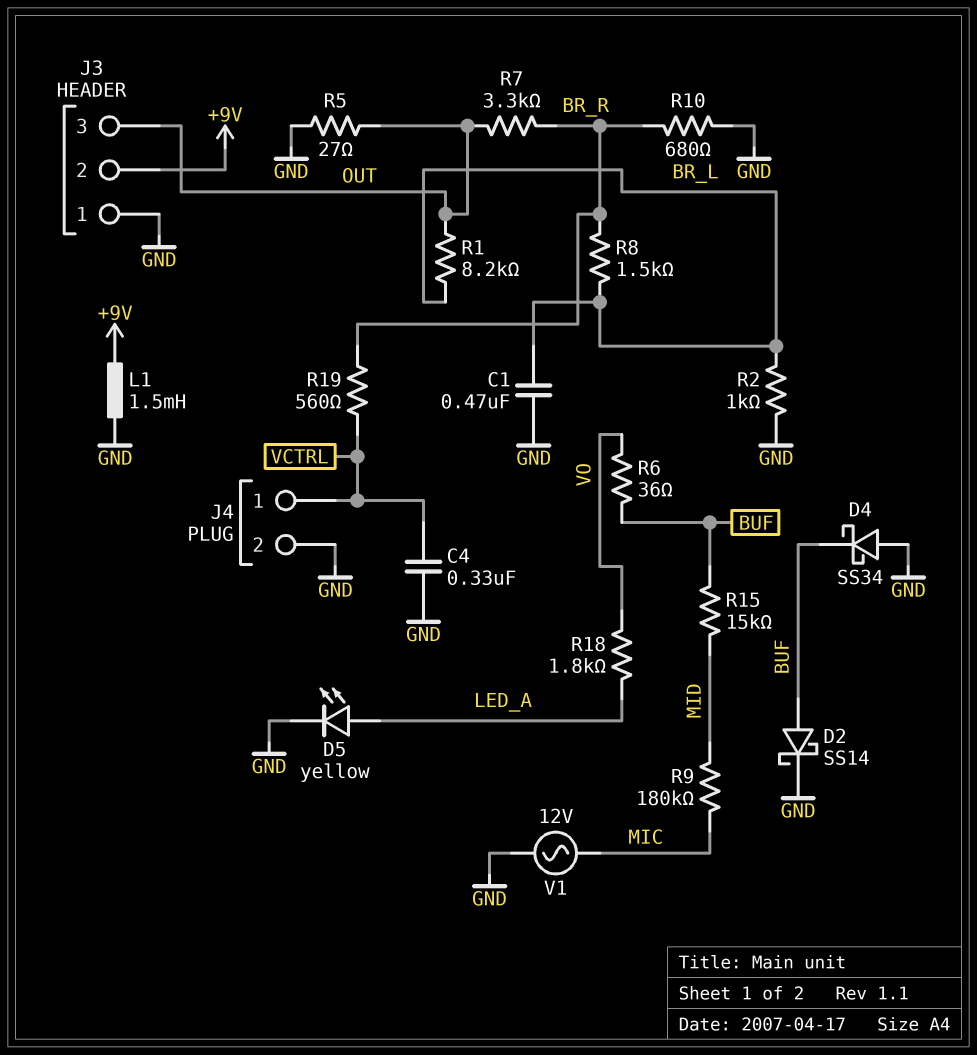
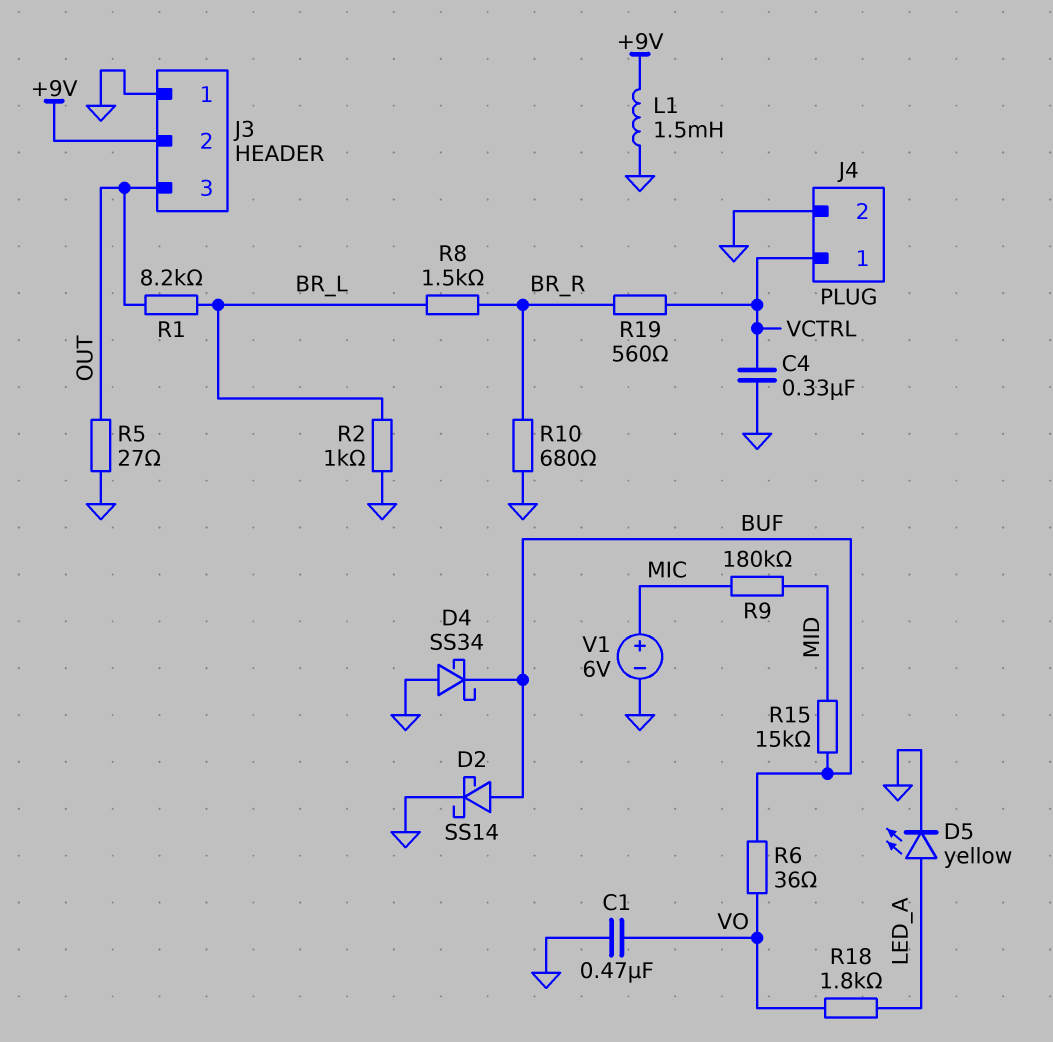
C1: 470nF (BR_L, GND) -> 470nF (GND, VO)
R7: 3.3k (BR_R, OUT) -> none
V1: AC 12V (GND, MIC) -> 6V (plus MIC, minus GND)

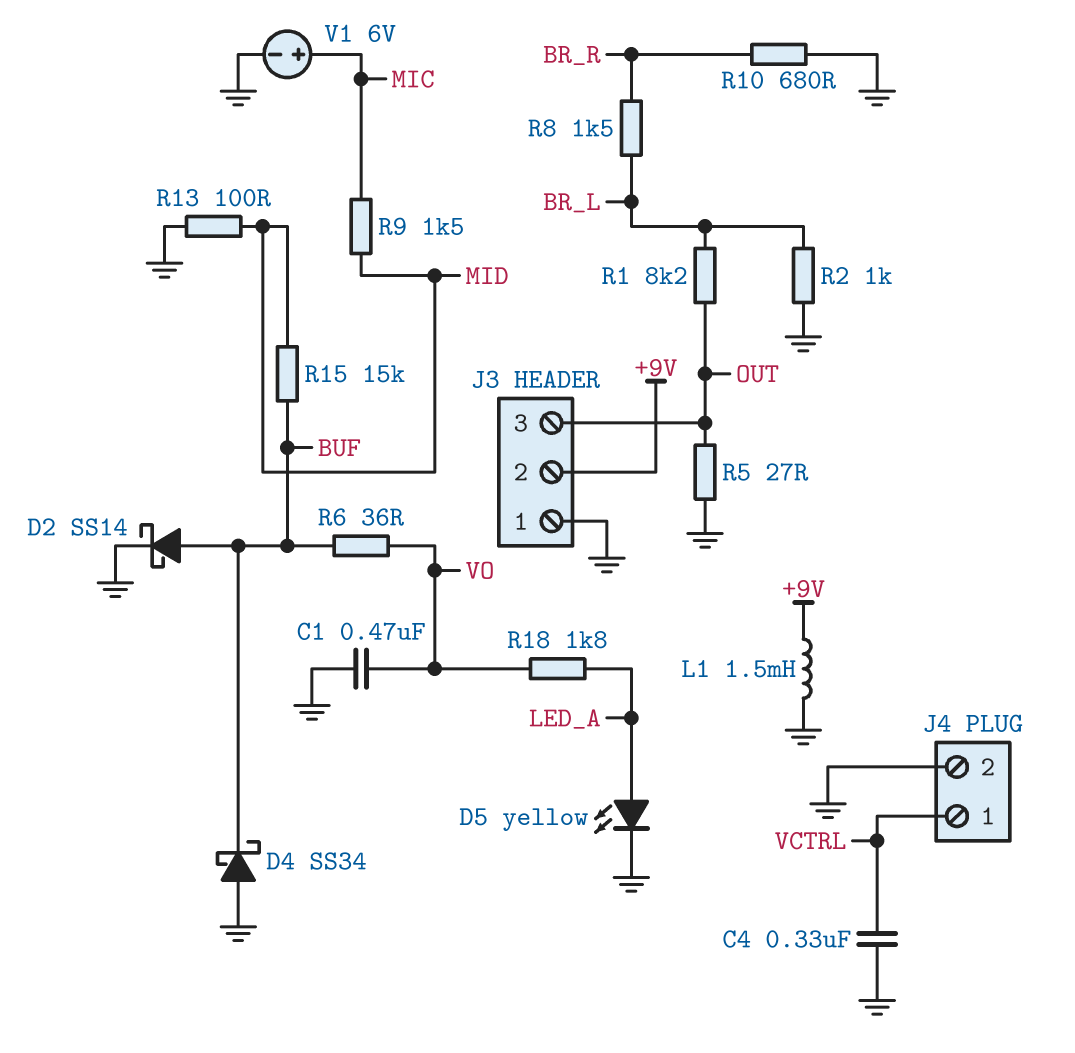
R9: 180k (MIC, MID) -> 1.5k (MIC, MID)
R13: none -> 100 (GND, MID)
R19: 560 (BR_R, VCTRL) -> none

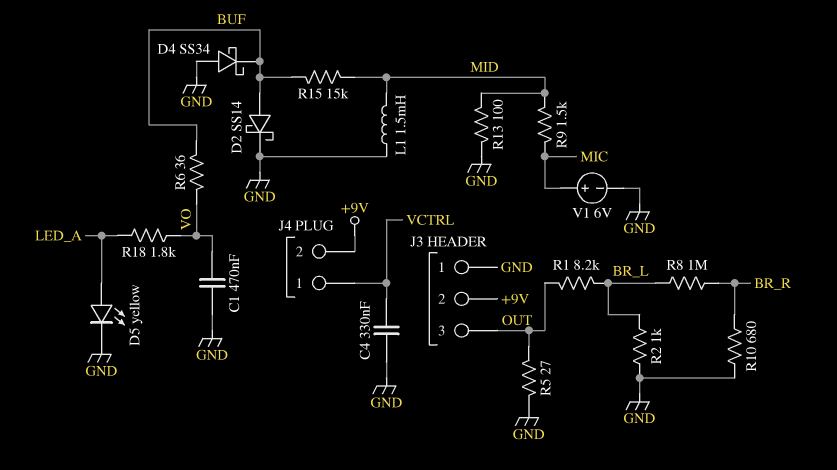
J4 pin 2: GND -> +9V
L1: 1.5mH (+9V, GND) -> 1.5mH (GND, MID)
R8: 1.5k (BR_L, BR_R) -> 1M (BR_L, BR_R)

